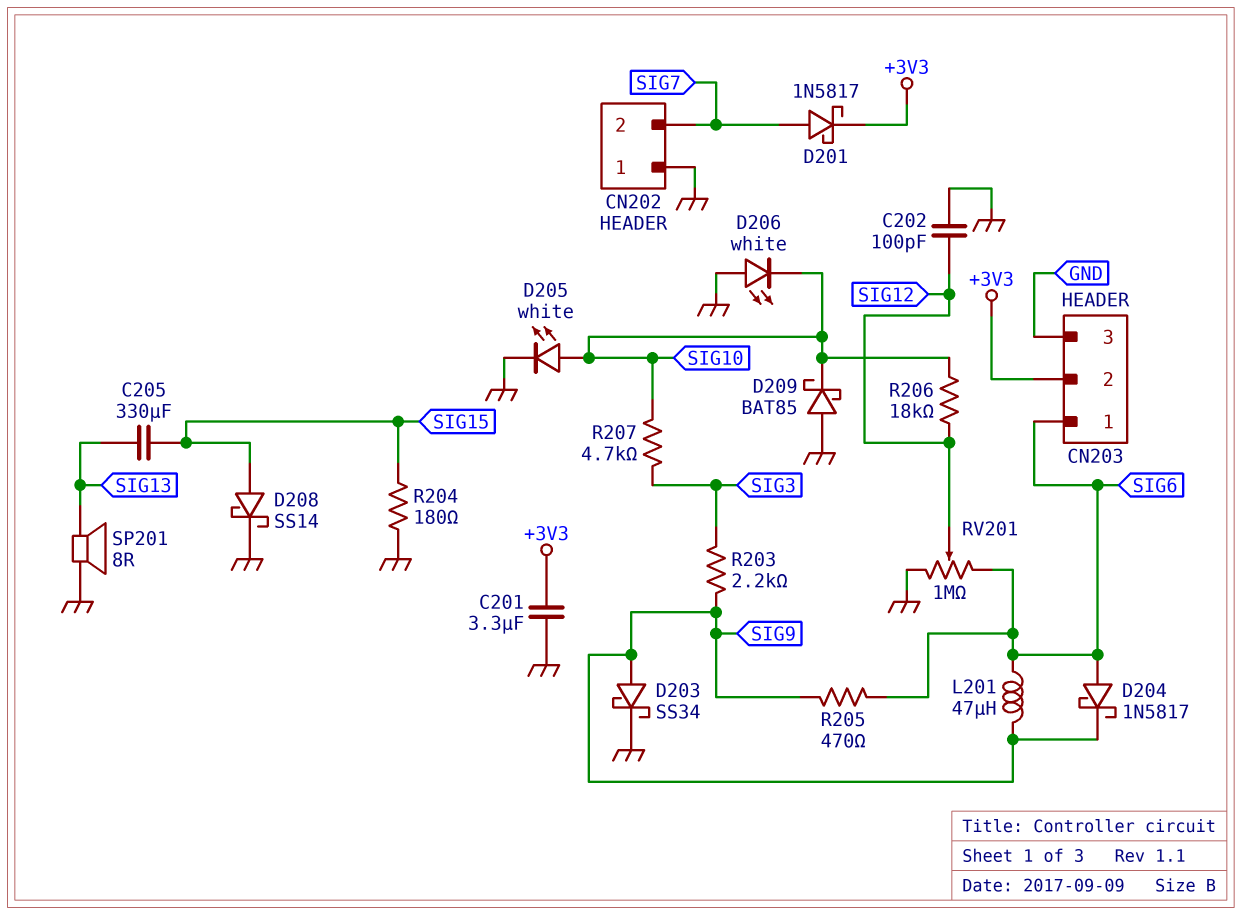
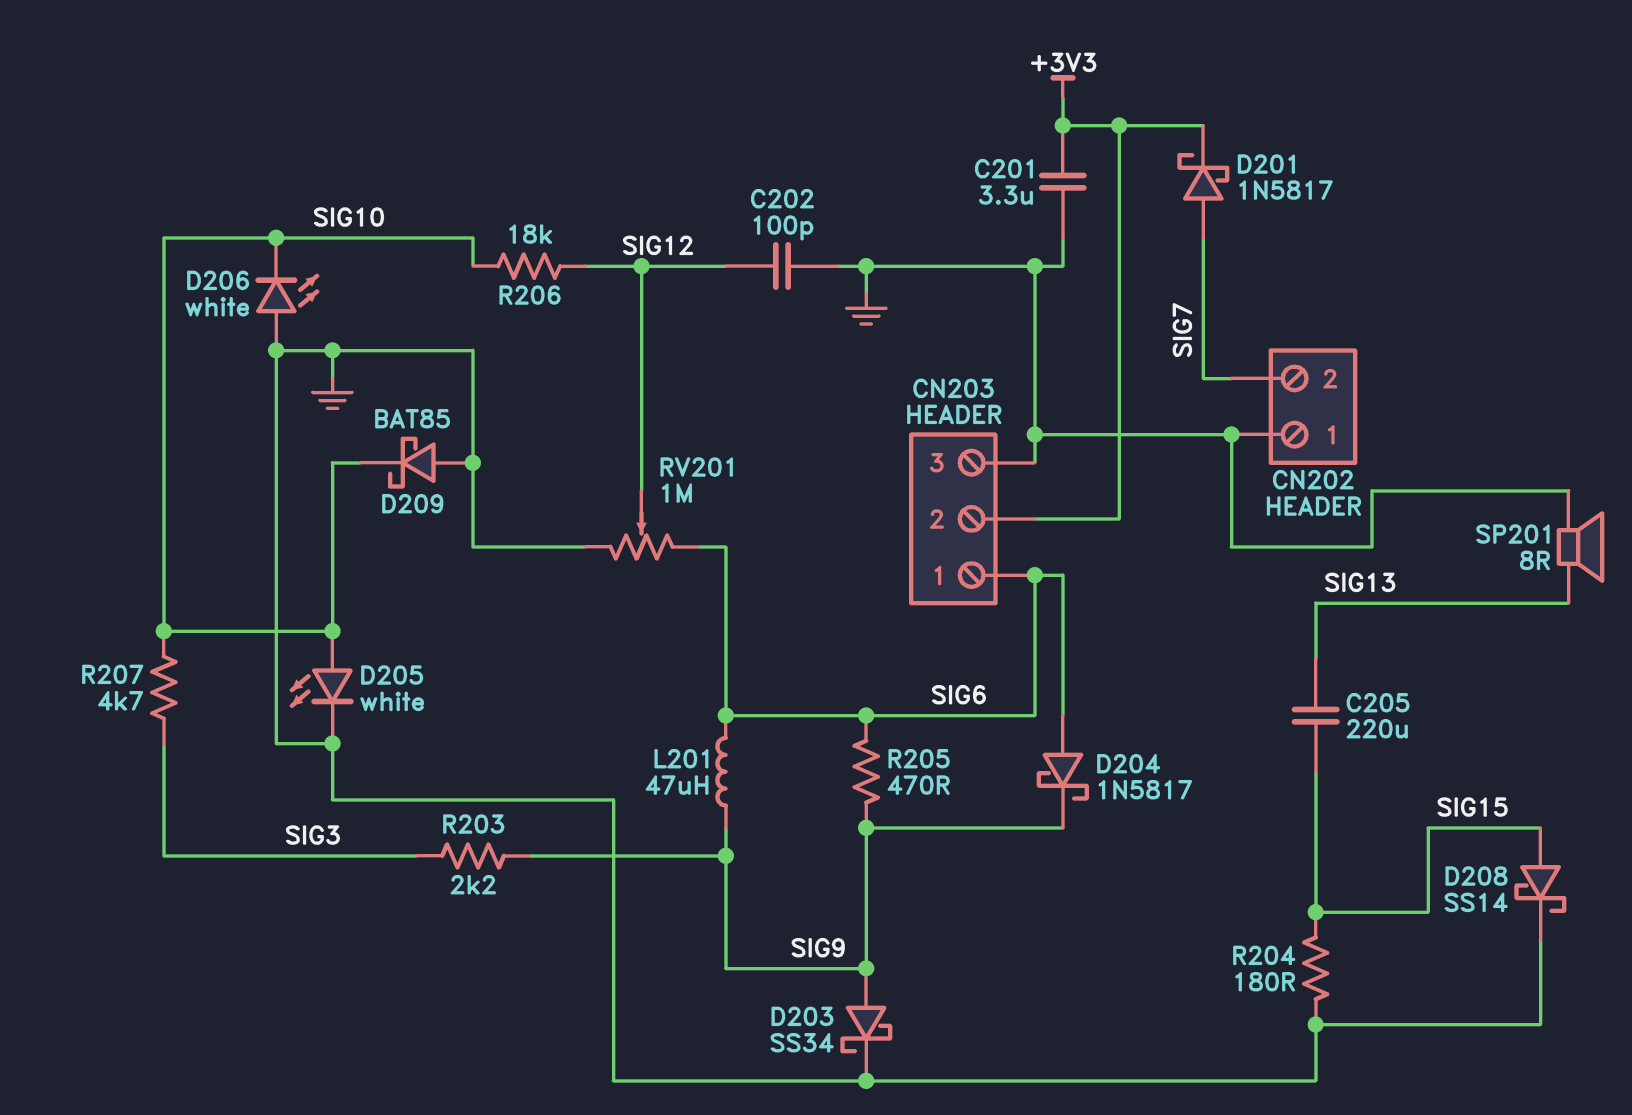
C205: 330uF (SIG13, SIG15) -> 220uF (SIG13, SIG15)

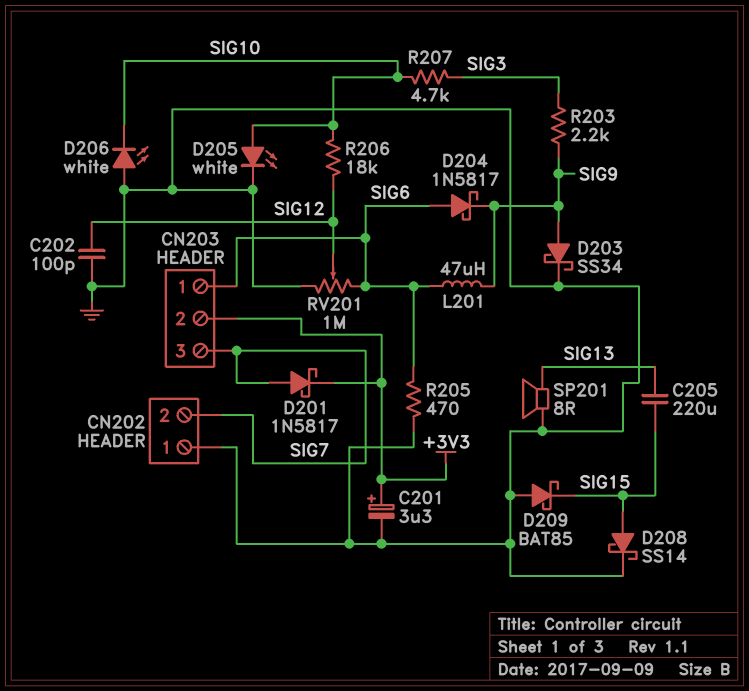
C201: 3.3uF (+3V3, GND) -> 3.3uF (plus +3V3, minus GND)
CN203 pin 3: GND -> SIG7
D209: schottky BAT85 (A GND, K SIG10) -> schottky BAT85 (A GND, K SIG15)
R204: 180 (GND, SIG15) -> none
R205: 470 (SIG6, SIG9) -> 470 (GND, SIG6)

